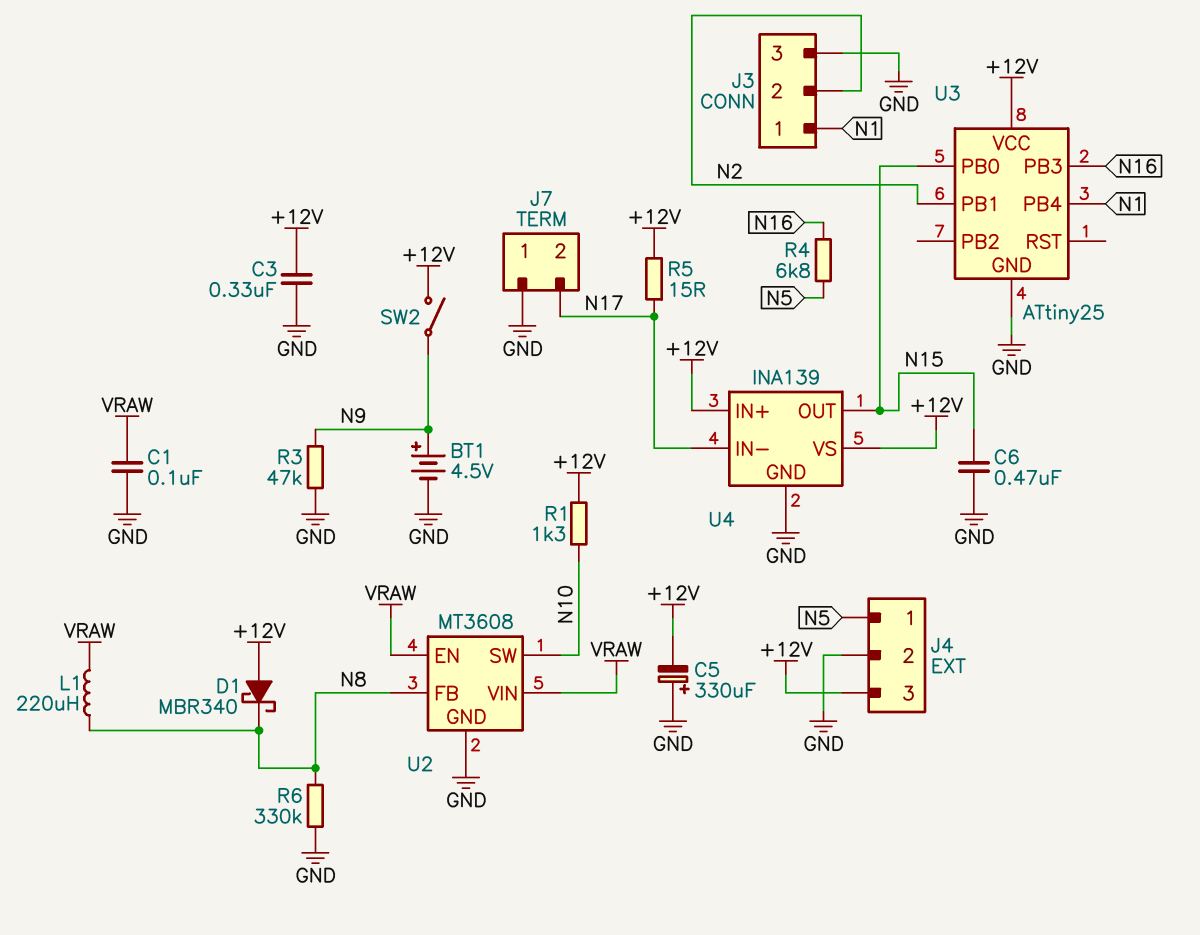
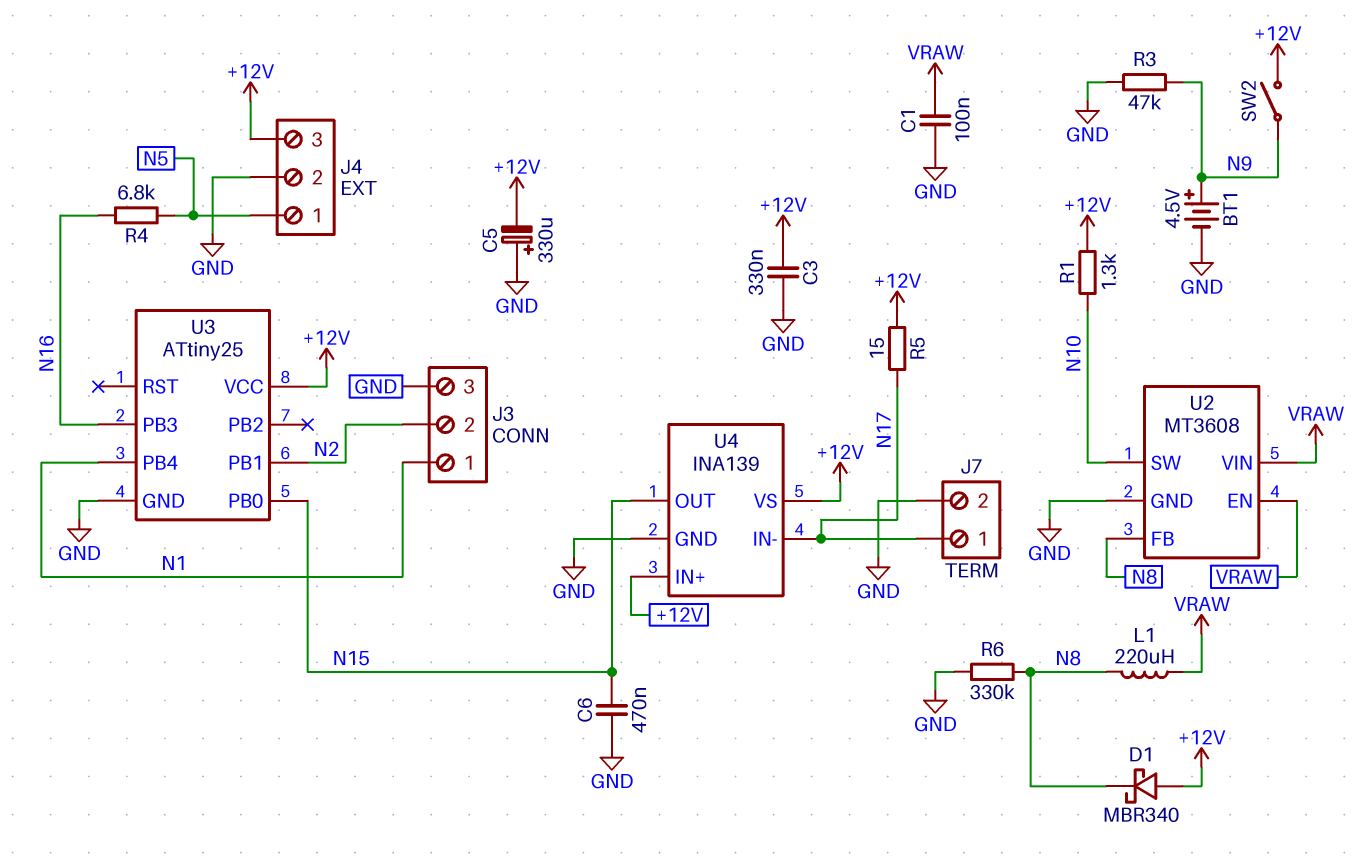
J7 pin 1: GND -> N17
J7 pin 2: N17 -> GND

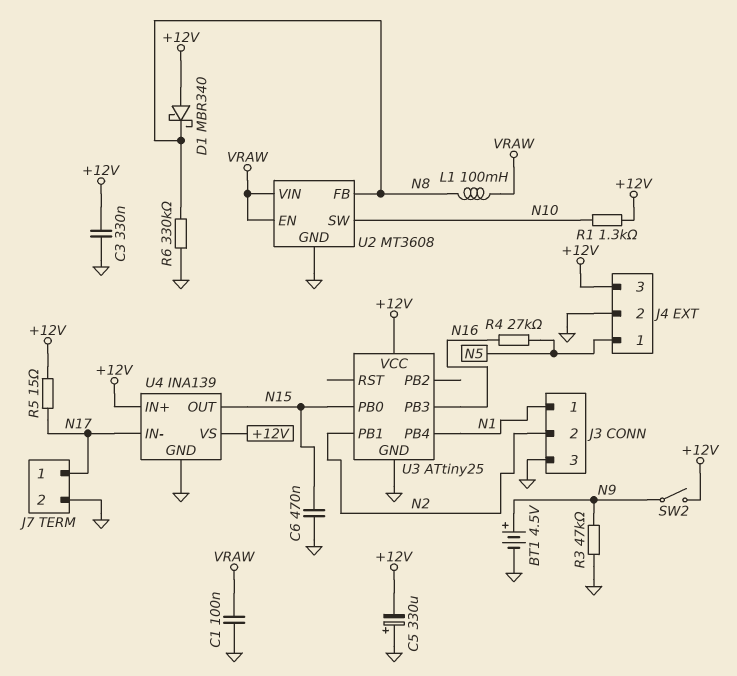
L1: 220uH (N8, VRAW) -> 100mH (N8, VRAW)
R4: 6.8k (N5, N16) -> 27k (N5, N16)

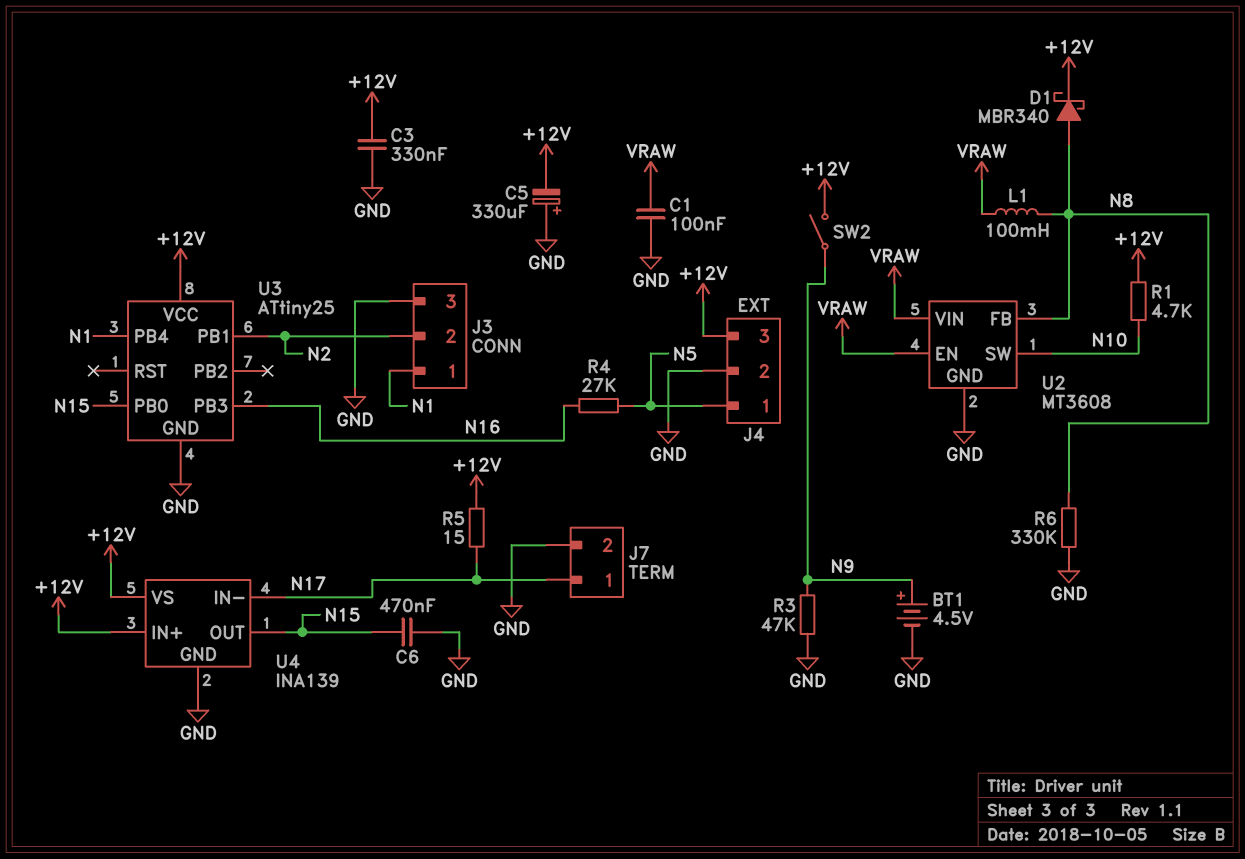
D1: schottky MBR340 (A +12V, K N8) -> schottky MBR340 (A N8, K +12V)
R1: 1.3k (+12V, N10) -> 4.7k (+12V, N10)

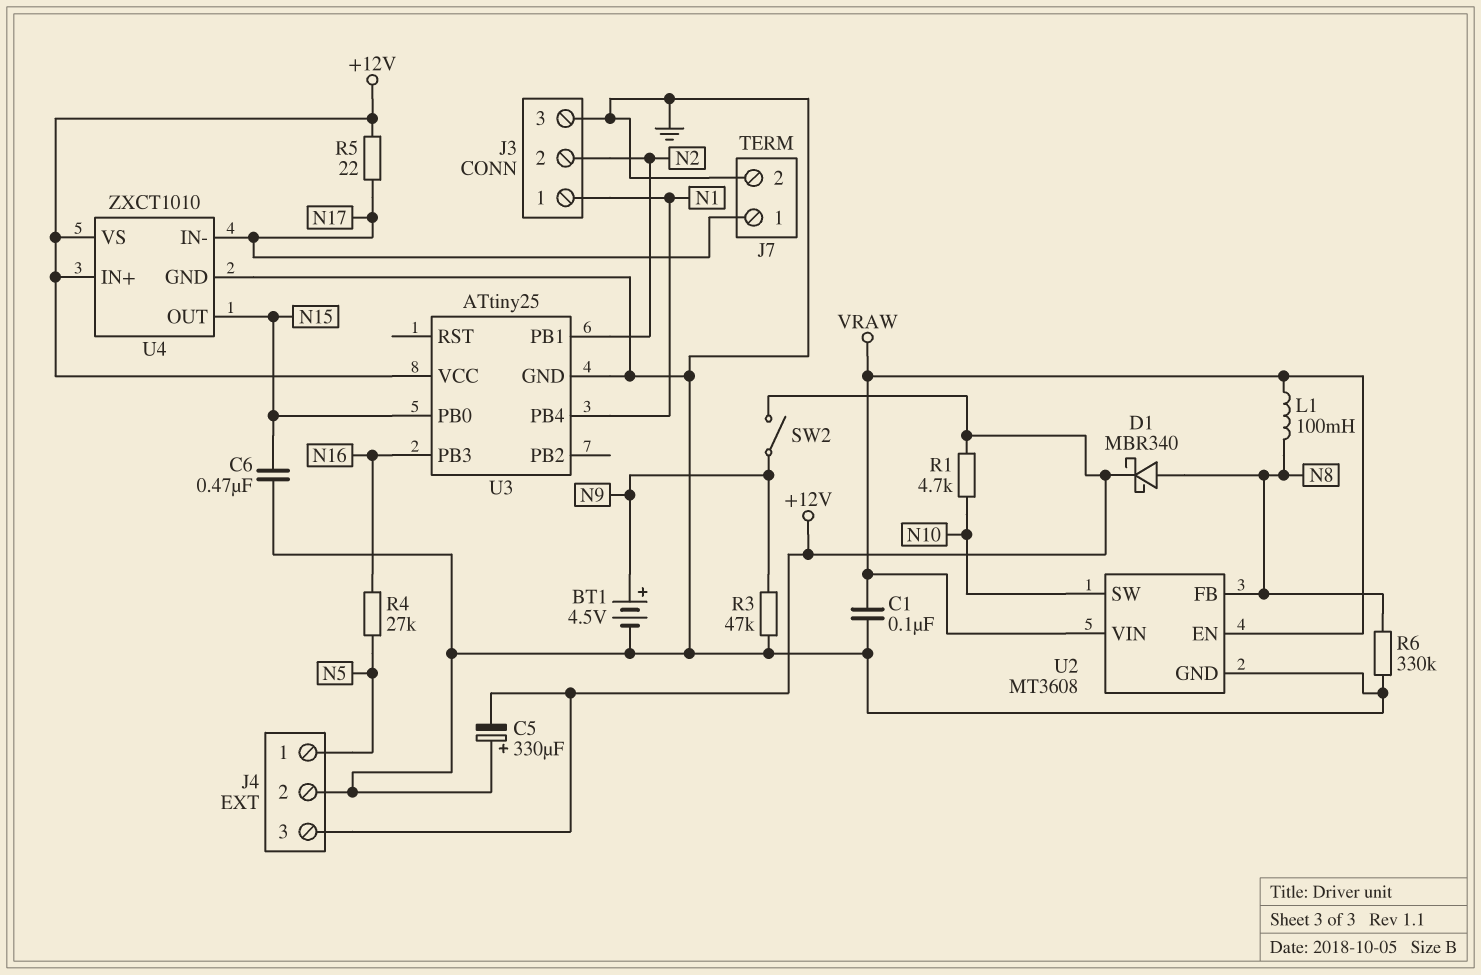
C3: 330nF (+12V, GND) -> none
R5: 15 (+12V, N17) -> 22 (+12V, N17)
U4: INA139 -> ZXCT1010

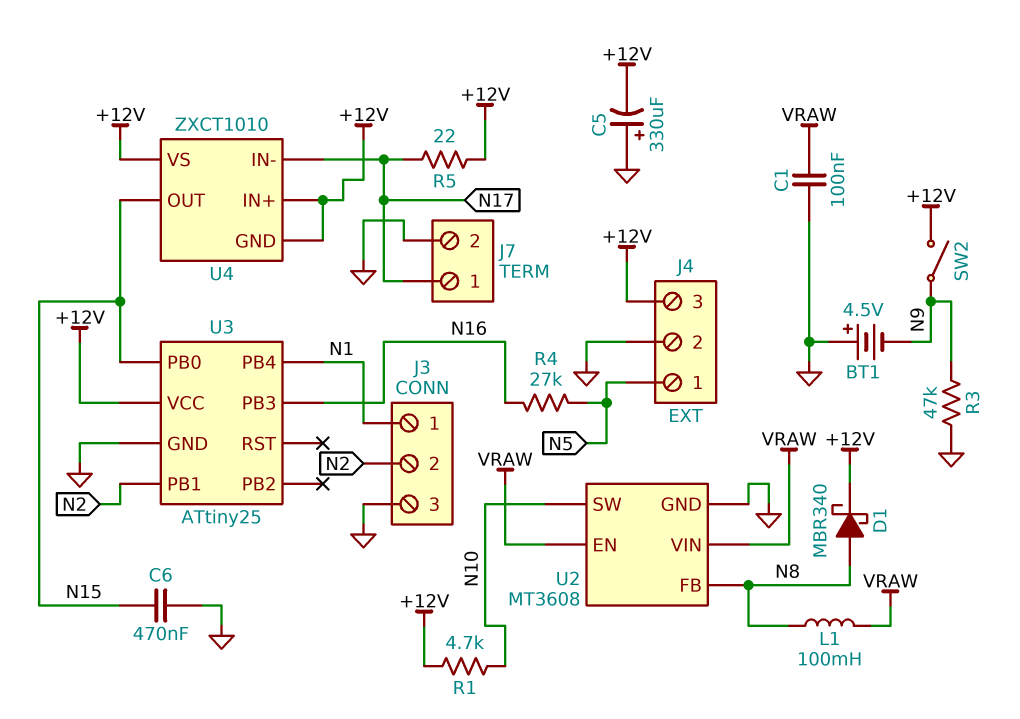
BT1: 4.5V (plus N9, minus GND) -> 4.5V (plus GND, minus N9)
R6: 330k (GND, N8) -> none
U4 pin GND: GND -> +12V

